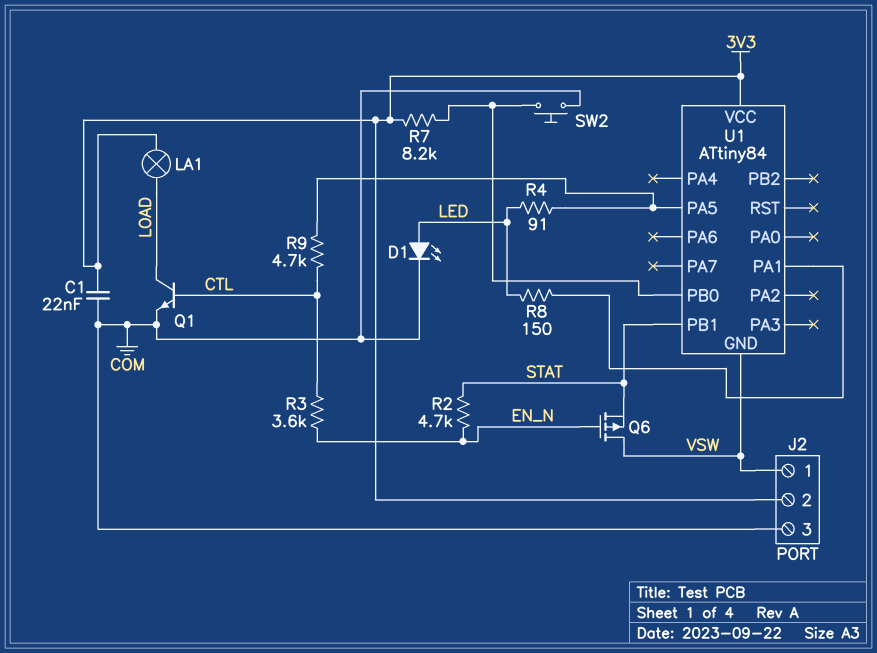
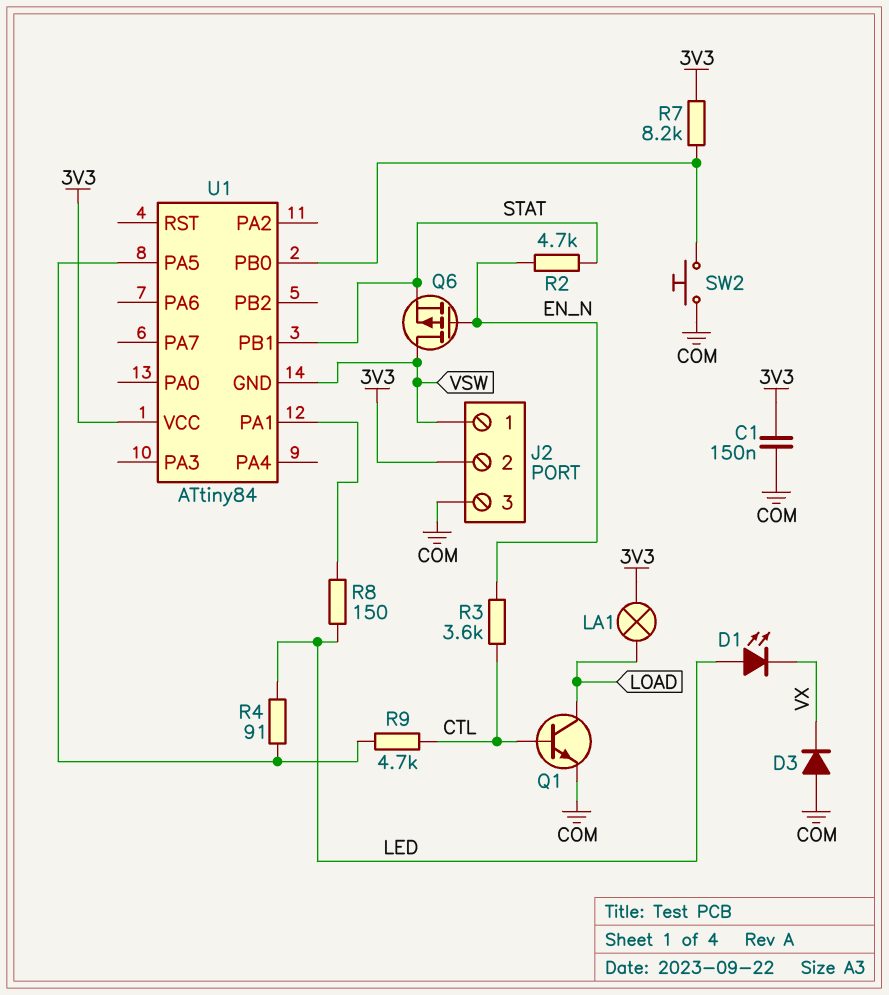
C1: 22nF (3V3, COM) -> 150nF (3V3, COM)
D1: LED (A LED, K COM) -> LED (A LED, K VX)
D3: none -> diode (A COM, K VX)

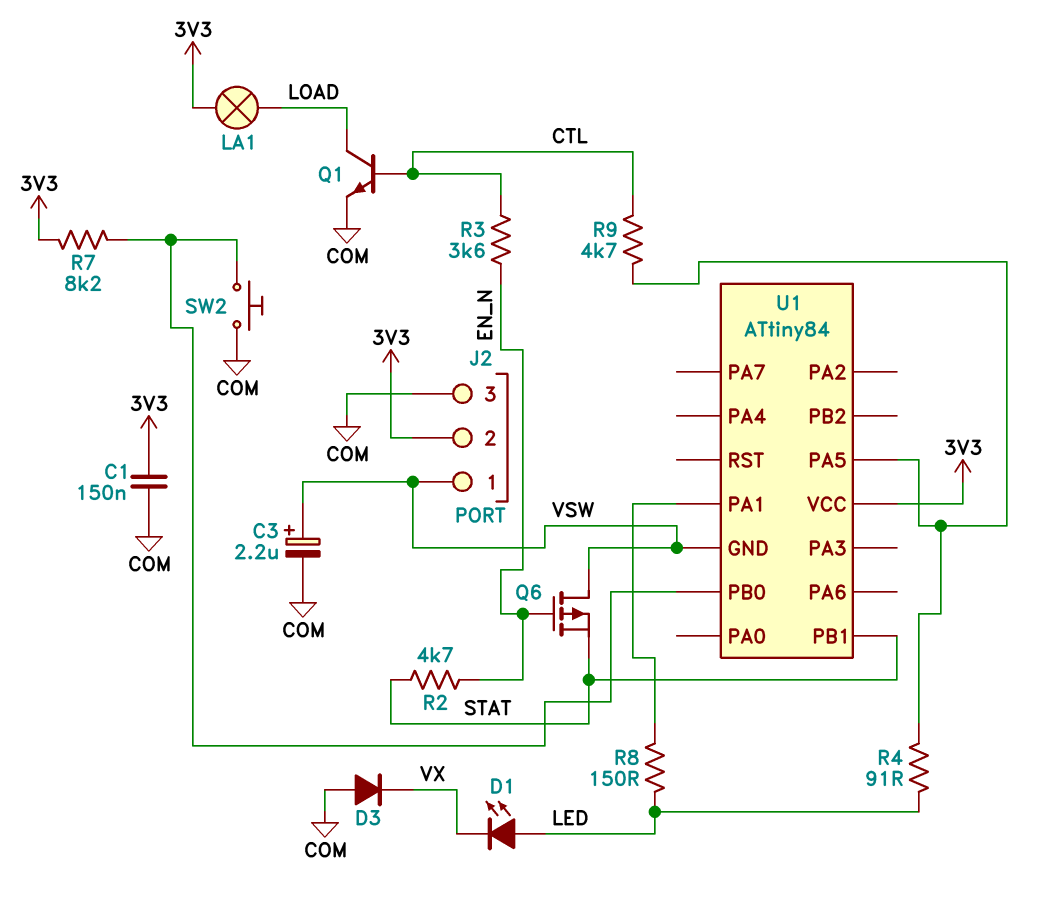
C3: none -> 2.2uF (plus VSW, minus COM)

